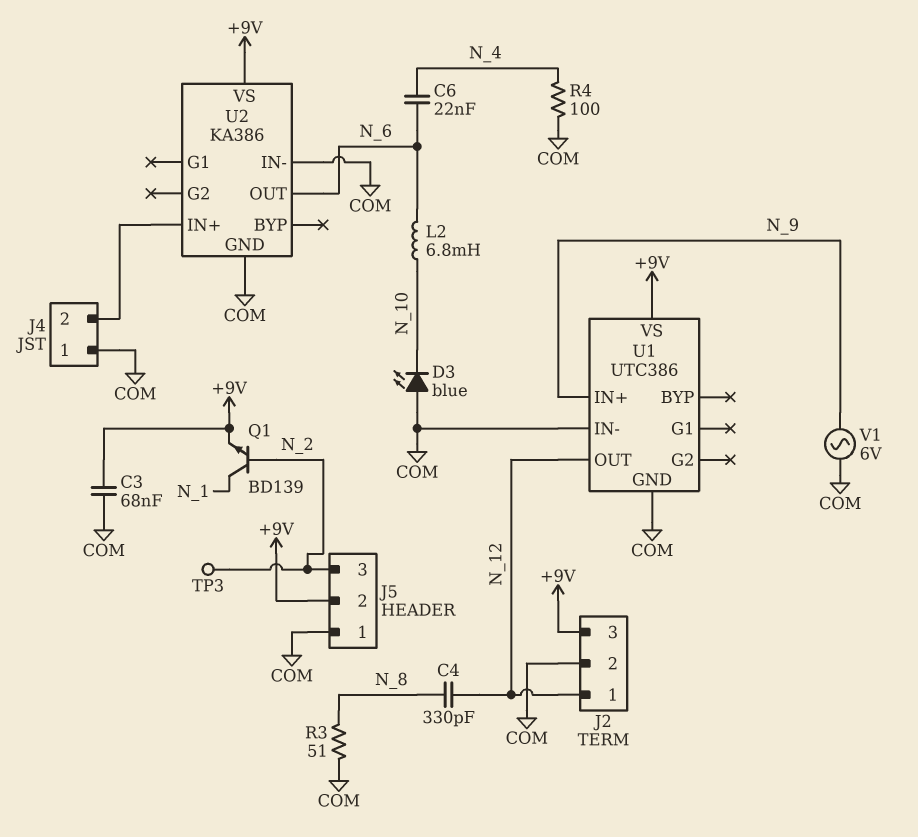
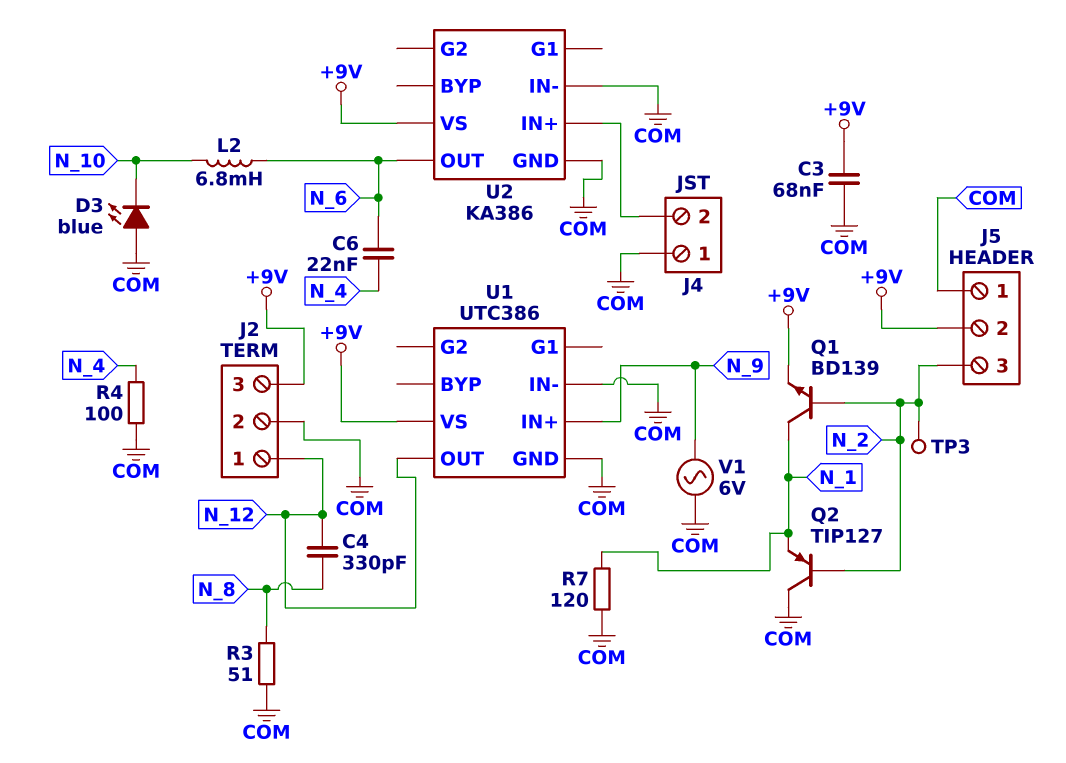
Q2: none -> PNP TIP127 (B N_2, C COM, E N_1)
R7: none -> 120 (COM, N_1)

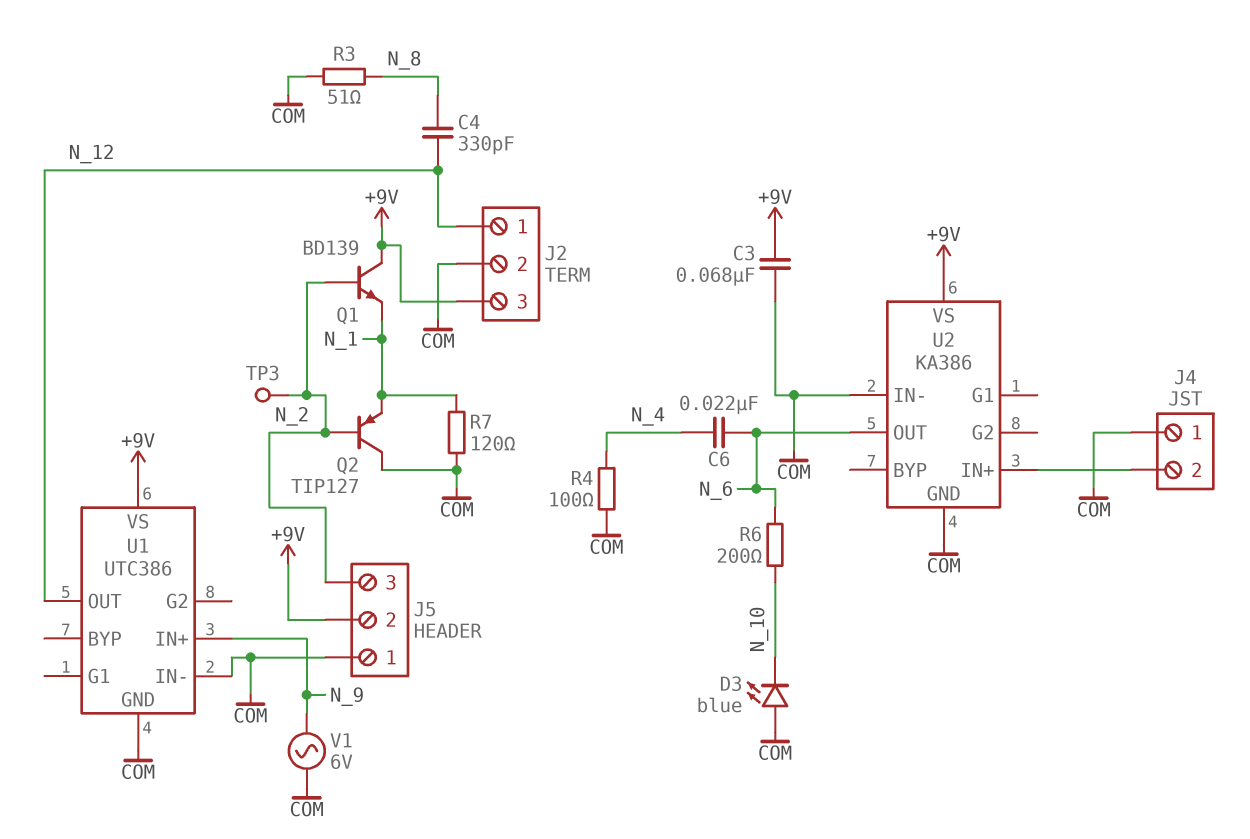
L2: 6.8mH (N_6, N_10) -> none
Q1: NPN BD139 (B N_2, C N_1, E +9V) -> NPN BD139 (B N_2, C +9V, E N_1)
R6: none -> 200 (N_6, N_10)

